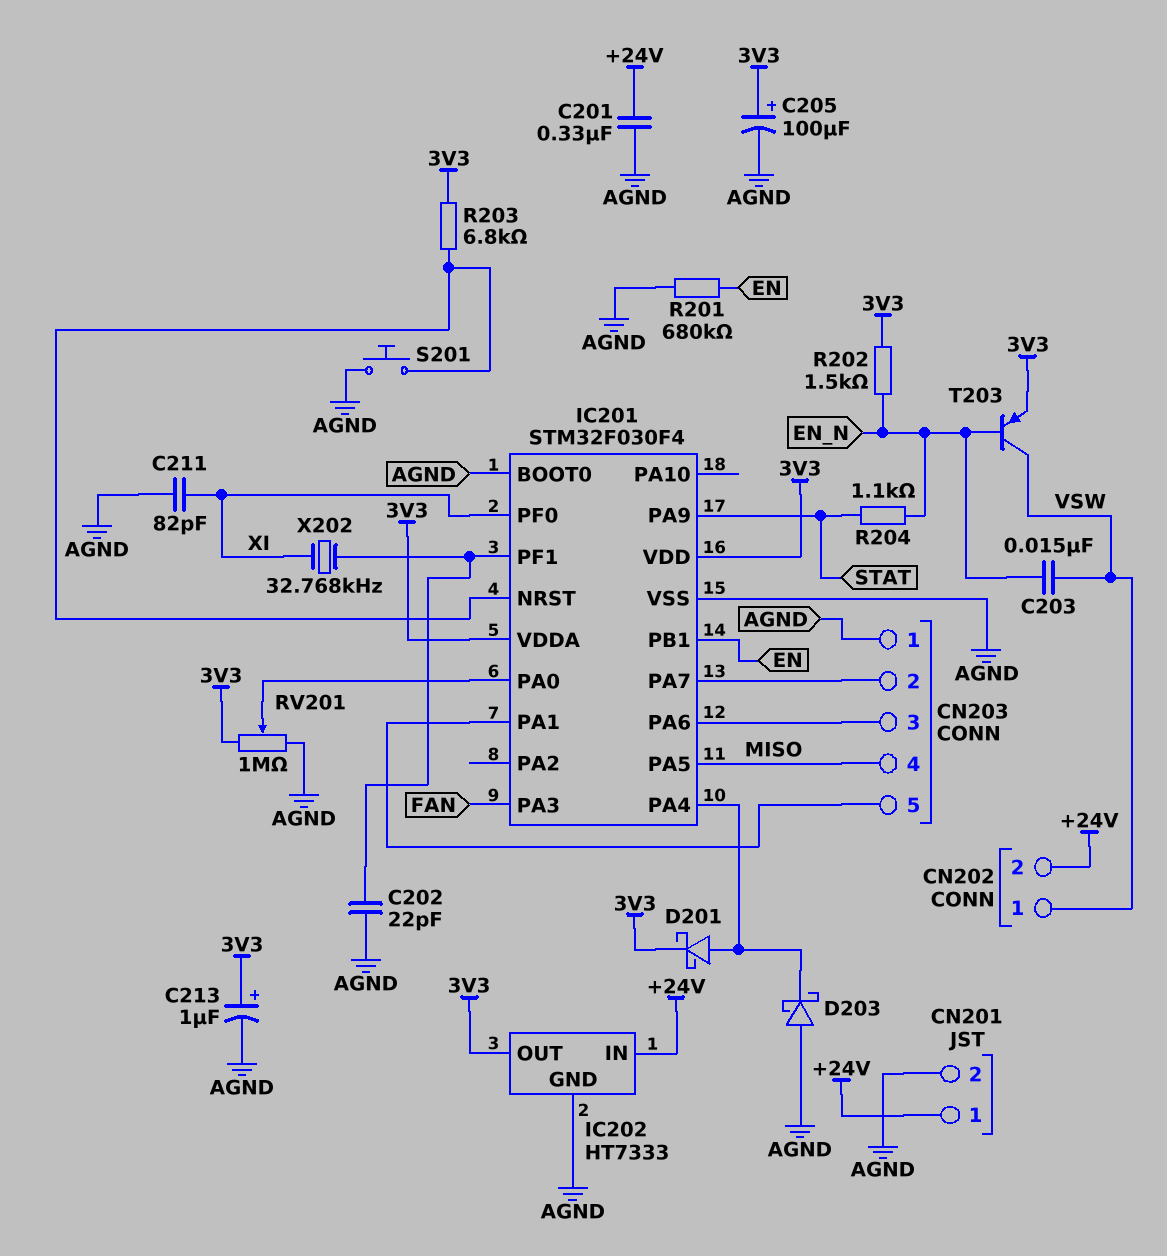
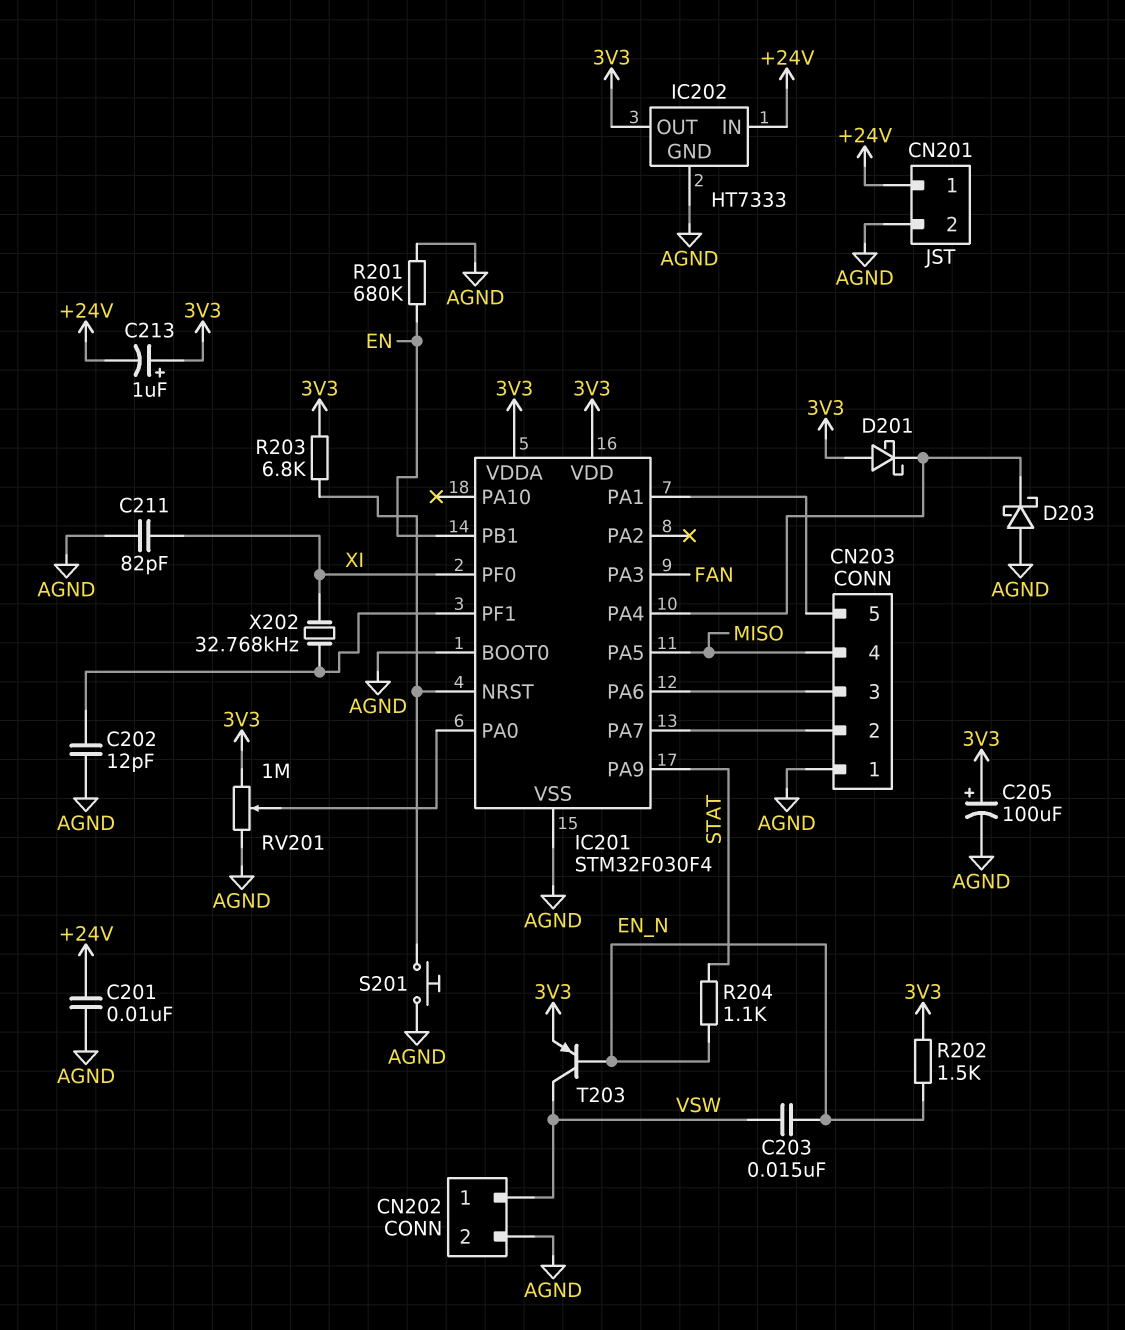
C201: 330nF (+24V, AGND) -> 10nF (+24V, AGND)
C202: 22pF (AGND, IC201/PF1) -> 12pF (AGND, IC201/PF1)
C213: 1uF (plus 3V3, minus AGND) -> 1uF (plus 3V3, minus +24V)
CN202 pin 2: +24V -> AGND
D201: schottky (A IC201/PA4, K 3V3) -> schottky (A 3V3, K IC201/PA4)

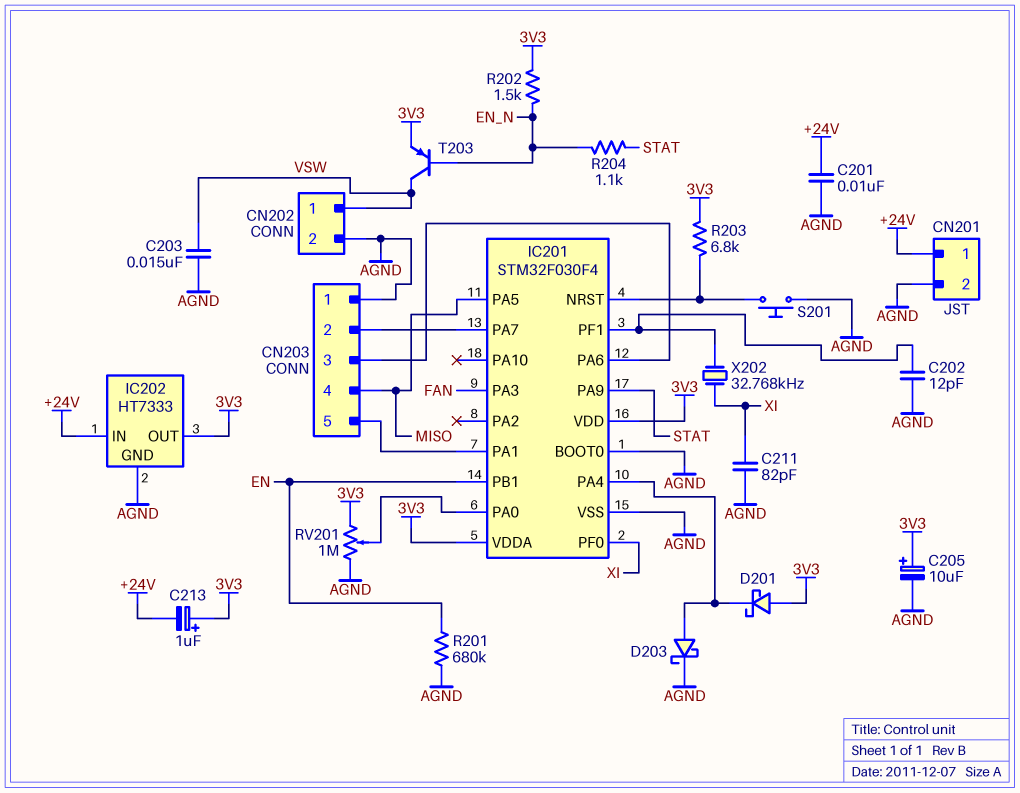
C203: 15nF (EN_N, VSW) -> 15nF (AGND, VSW)
C205: 100uF (plus 3V3, minus AGND) -> 10uF (plus 3V3, minus AGND)
D203: schottky (A AGND, K IC201/PA4) -> schottky (A IC201/PA4, K AGND)

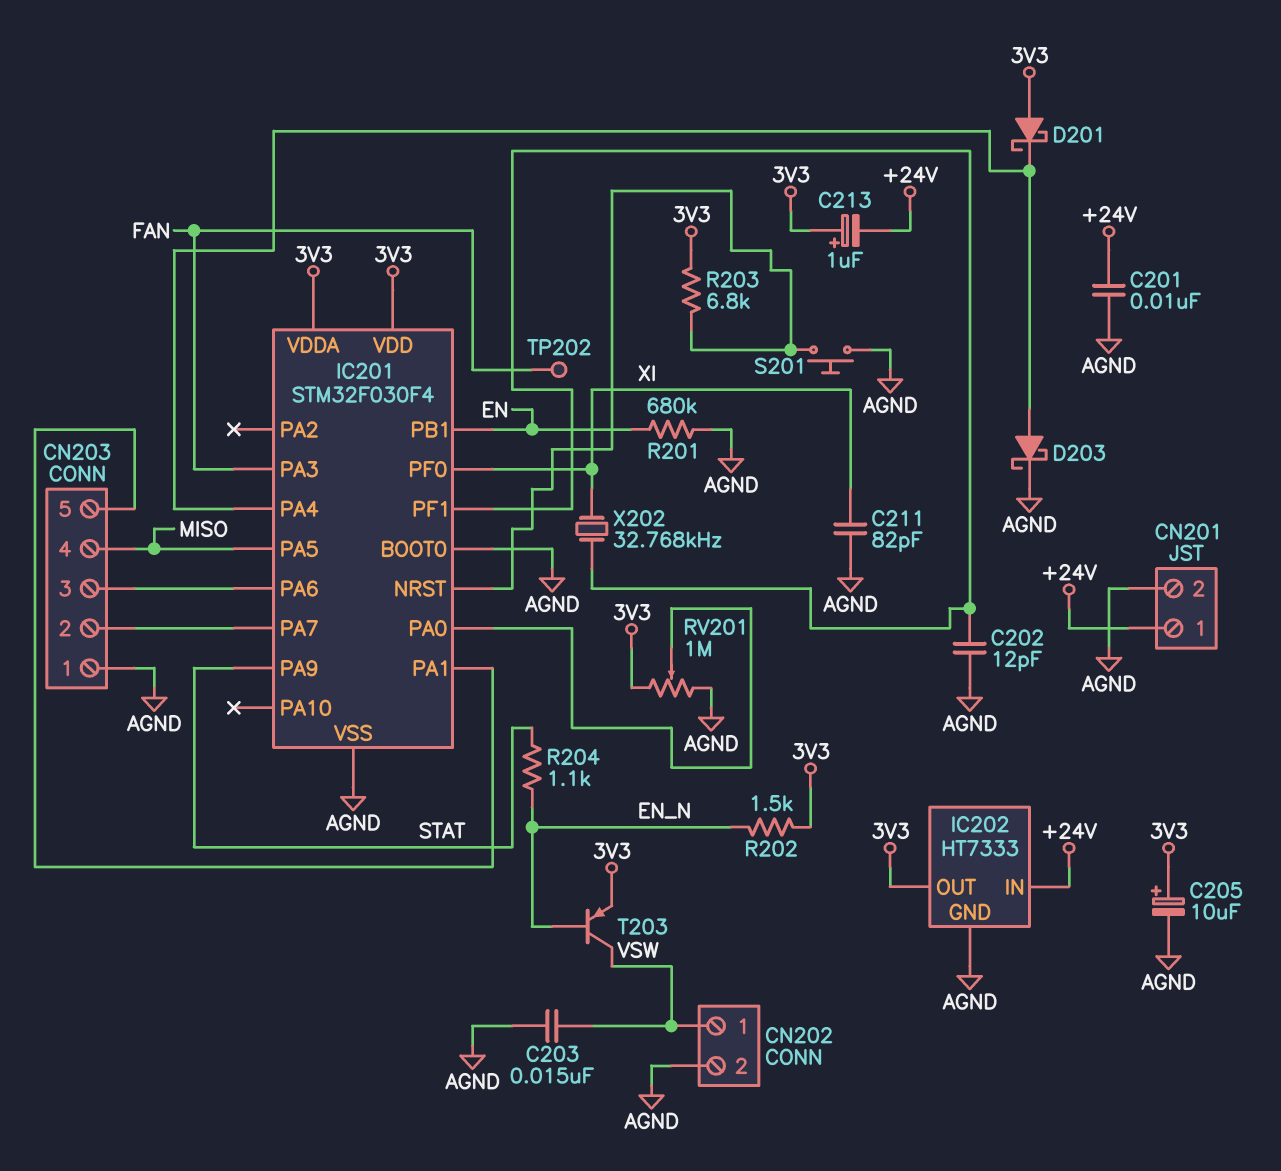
TP202: none -> test point (FAN)

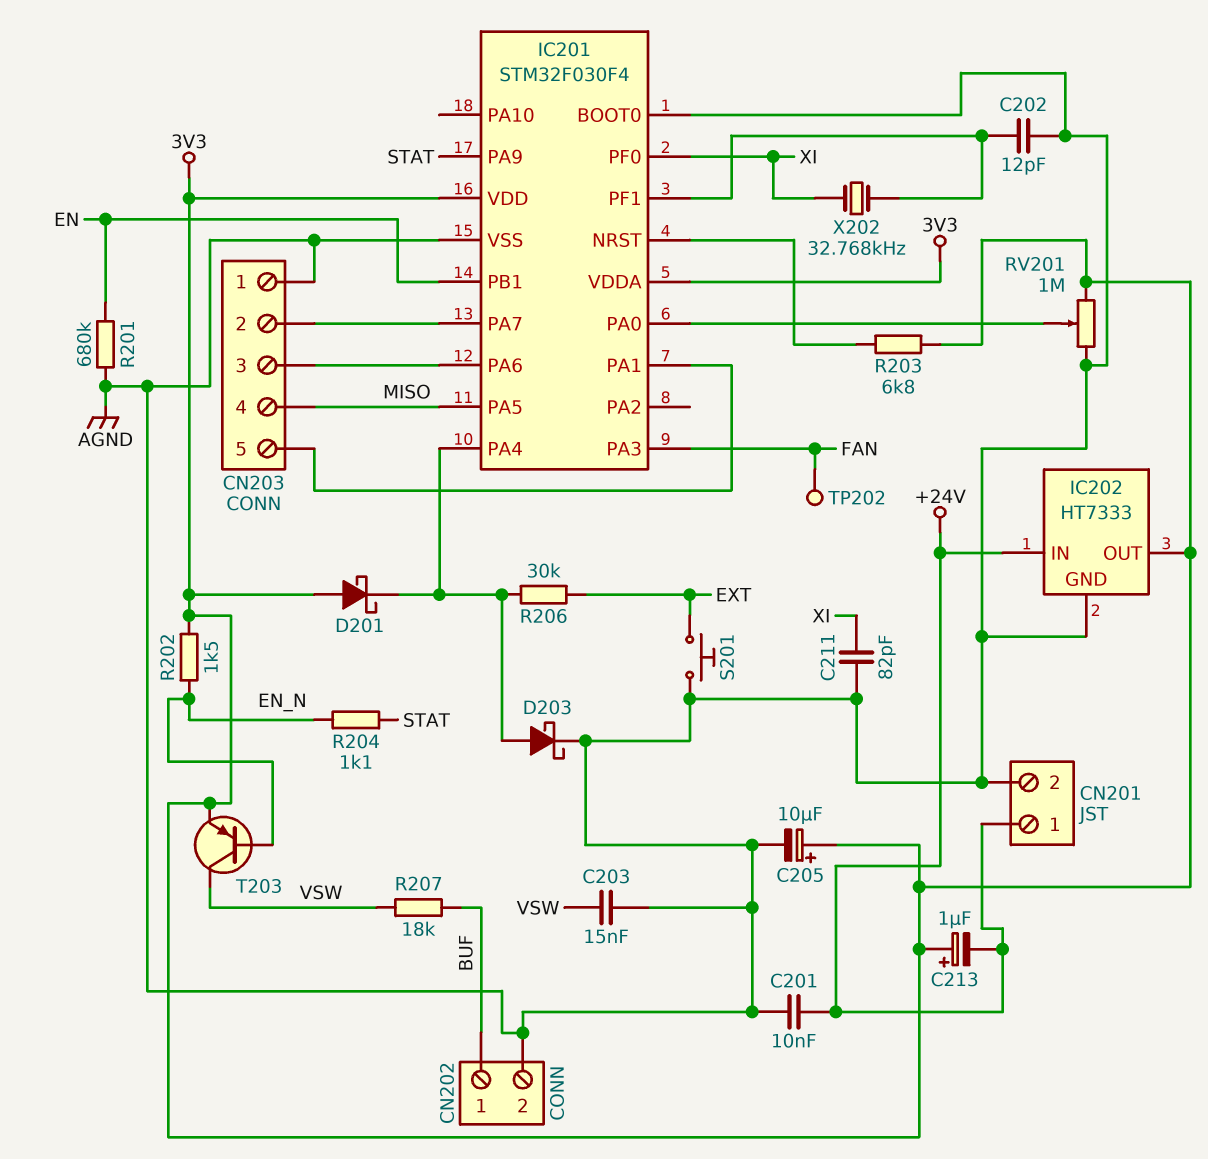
CN202 pin 1: VSW -> BUF
R206: none -> 30k (EXT, IC201/PA4)
R207: none -> 18k (BUF, VSW)
S201: button (AGND, IC201/NRST) -> button (AGND, EXT)

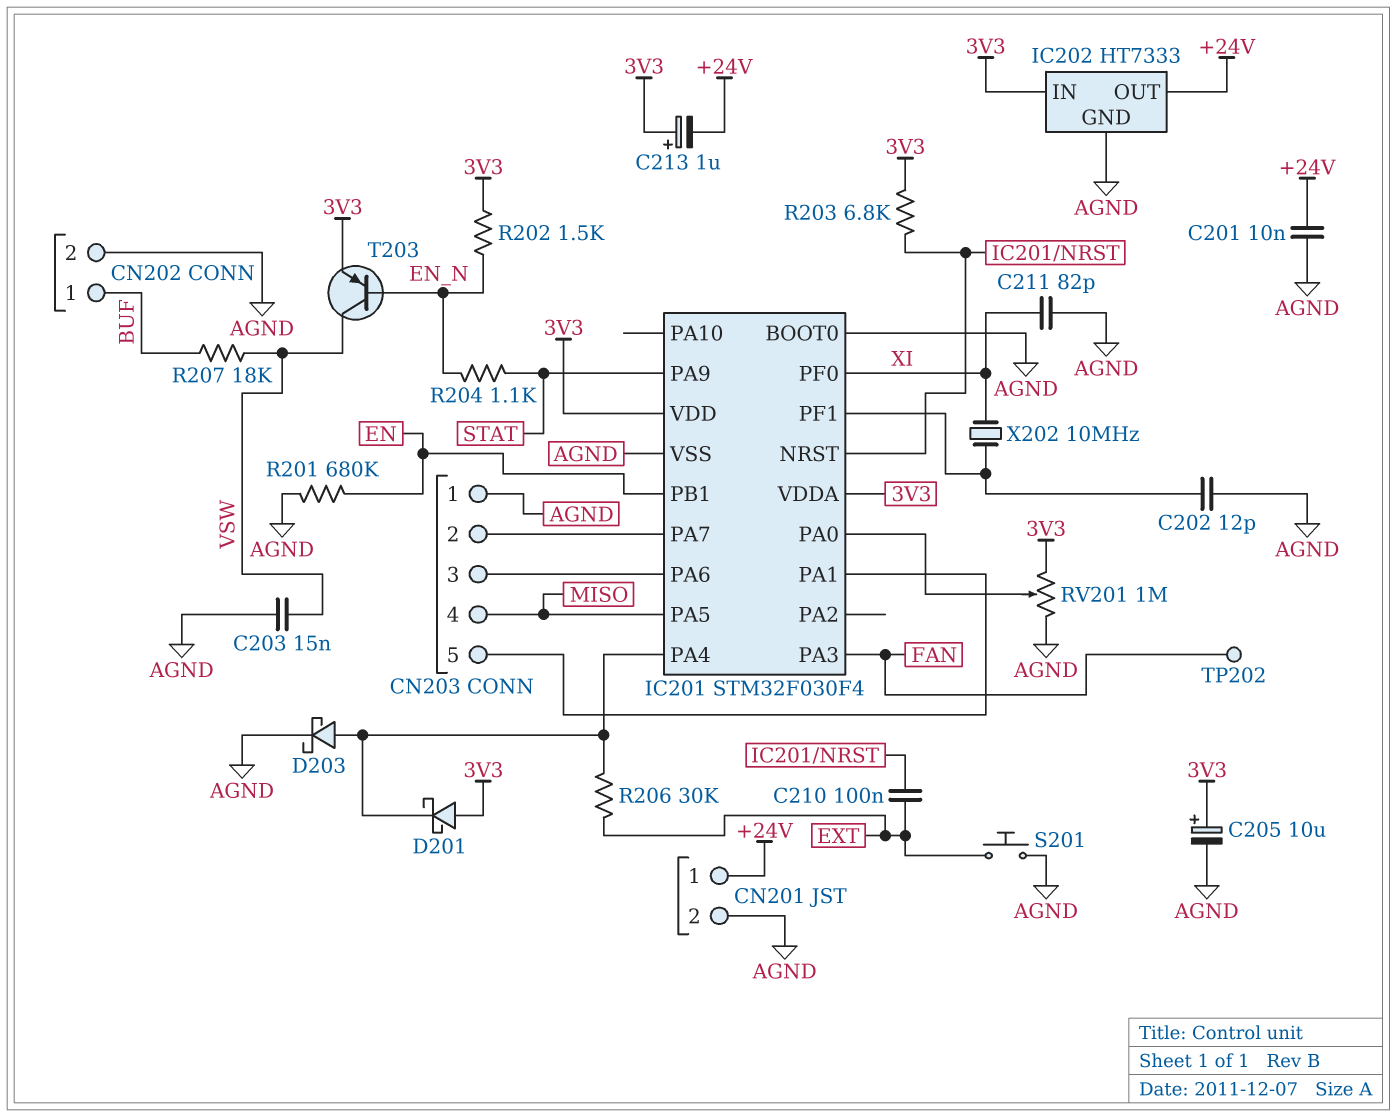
C210: none -> 100nF (EXT, IC201/NRST)
IC202 pin IN: +24V -> 3V3
IC202 pin OUT: 3V3 -> +24V
X202: 32.768kHz (IC201/PF1, XI) -> 10MHz (IC201/PF1, XI)

